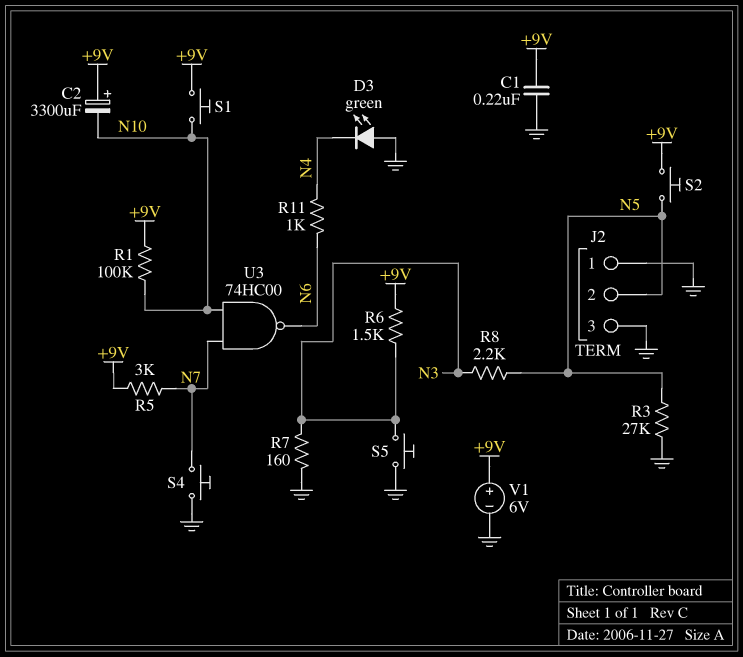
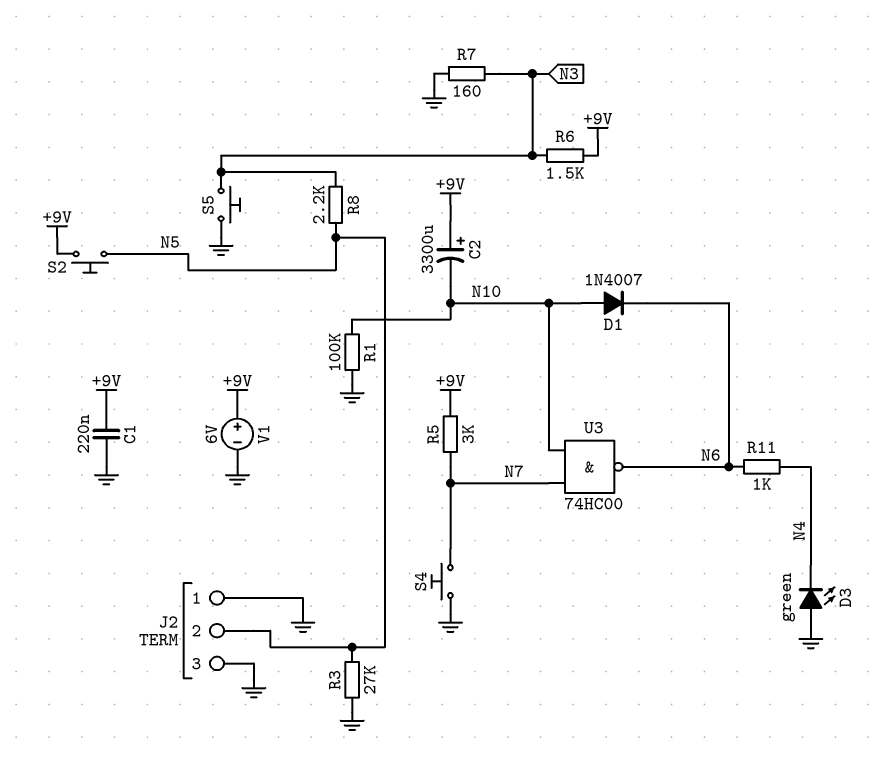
D1: none -> diode 1N4007 (A N10, K N6)
R1: 100k (+9V, N10) -> 100k (GND, N10)
S1: button (+9V, N10) -> none

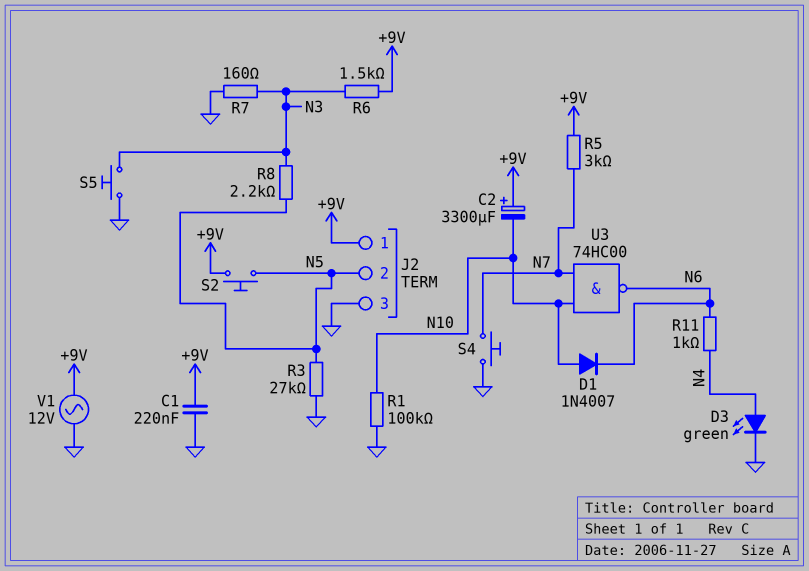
D3: LED green (A GND, K N4) -> LED green (A N4, K GND)
J2 pin 1: GND -> +9V
V1: 6V (plus +9V, minus GND) -> AC 12V (+9V, GND)

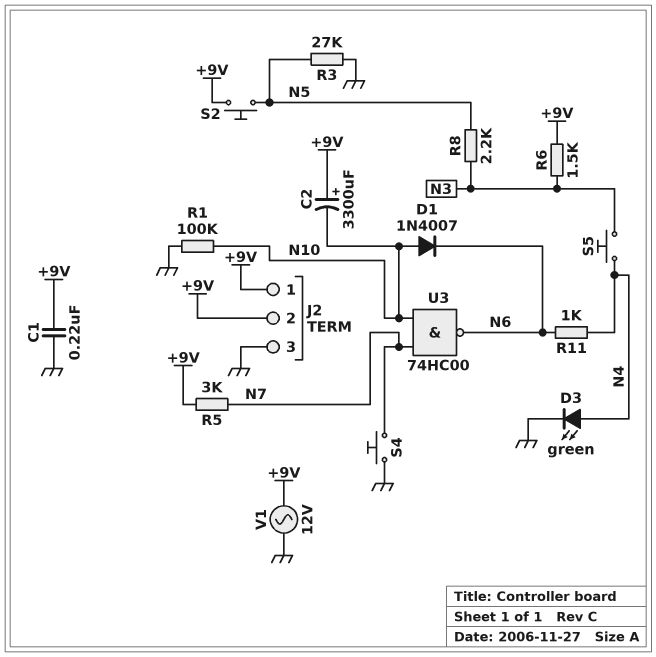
J2 pin 2: N5 -> +9V
R7: 160 (GND, N3) -> none
S5: button (GND, N3) -> button (N3, N4)

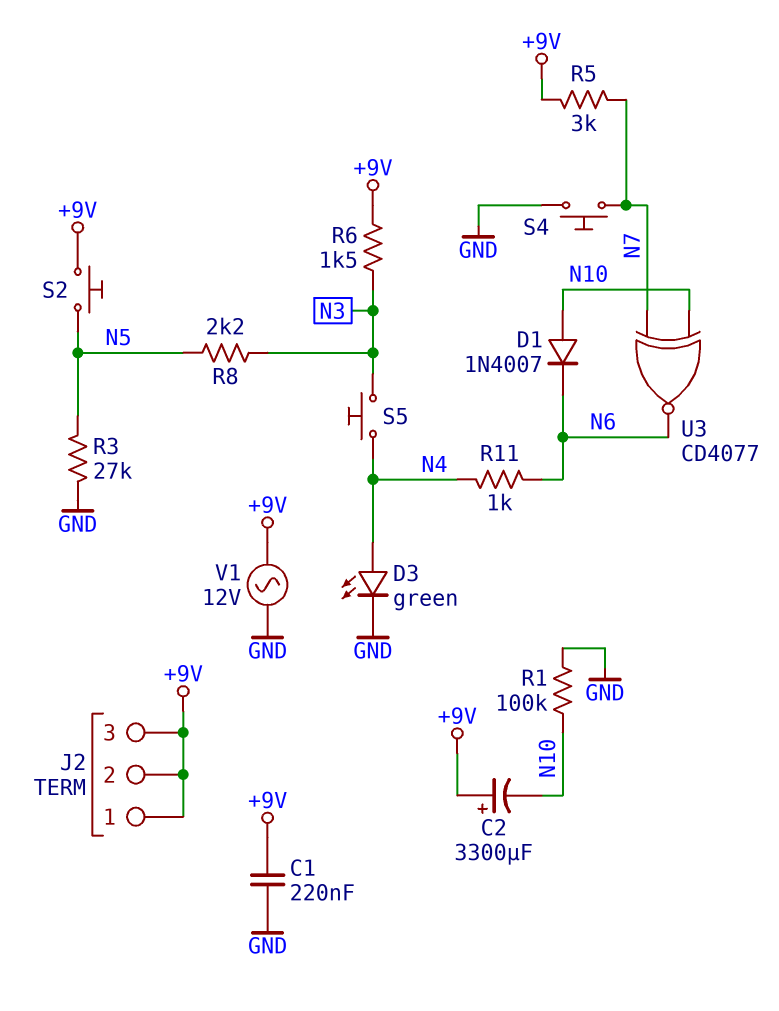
J2 pin 3: GND -> +9V
U3: NAND 74HC00 (in N7, in N10, out N6) -> XNOR CD4077 (in N7, in N10, out N6)

